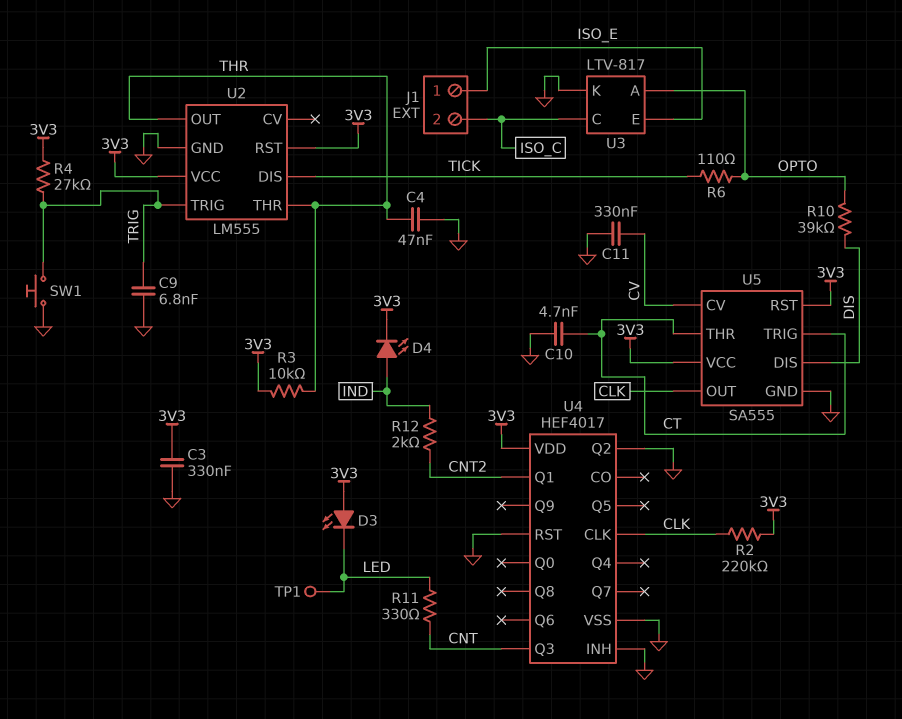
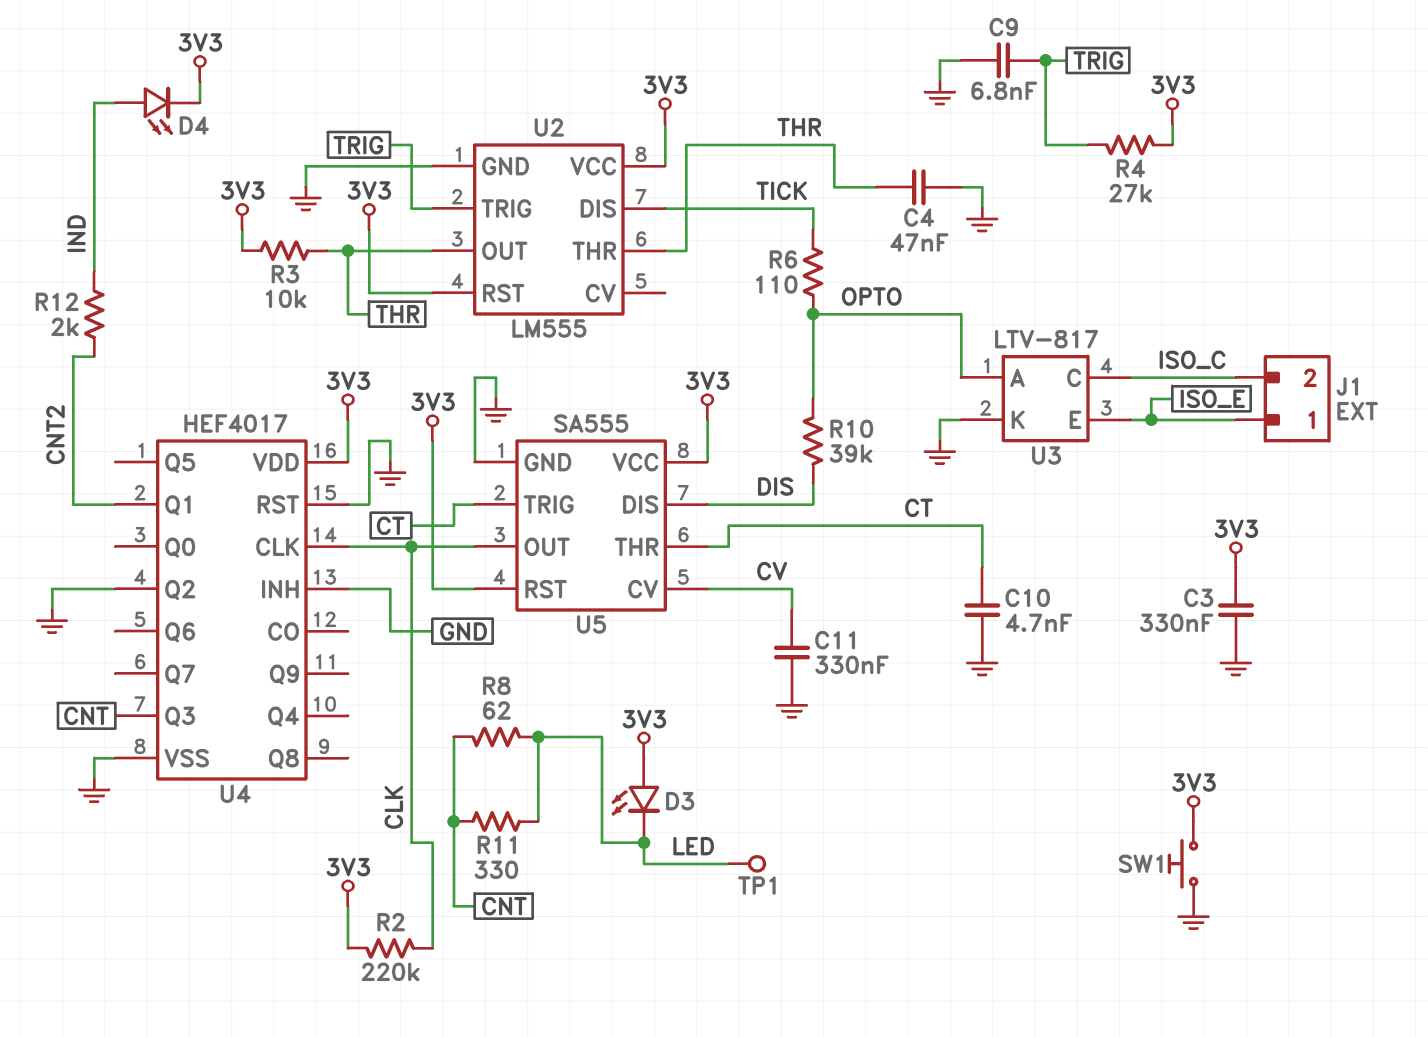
R8: none -> 62 (CNT, LED)
SW1: button (GND, TRIG) -> button (3V3, GND)

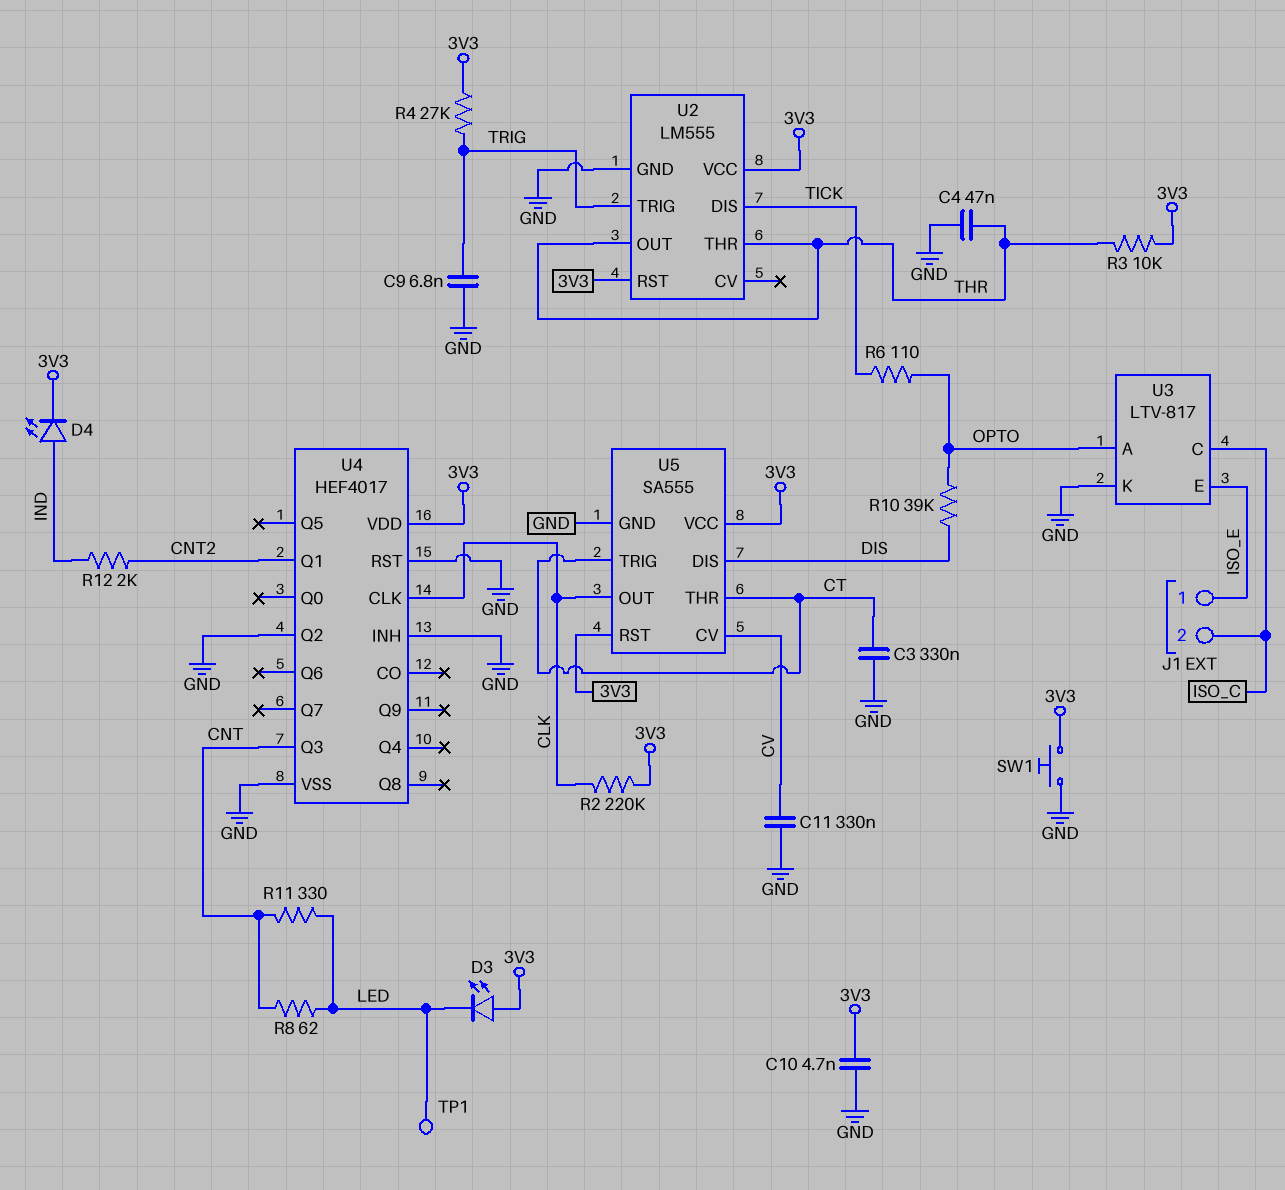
C3: 330nF (3V3, GND) -> 330nF (CT, GND)
C10: 4.7nF (CT, GND) -> 4.7nF (3V3, GND)

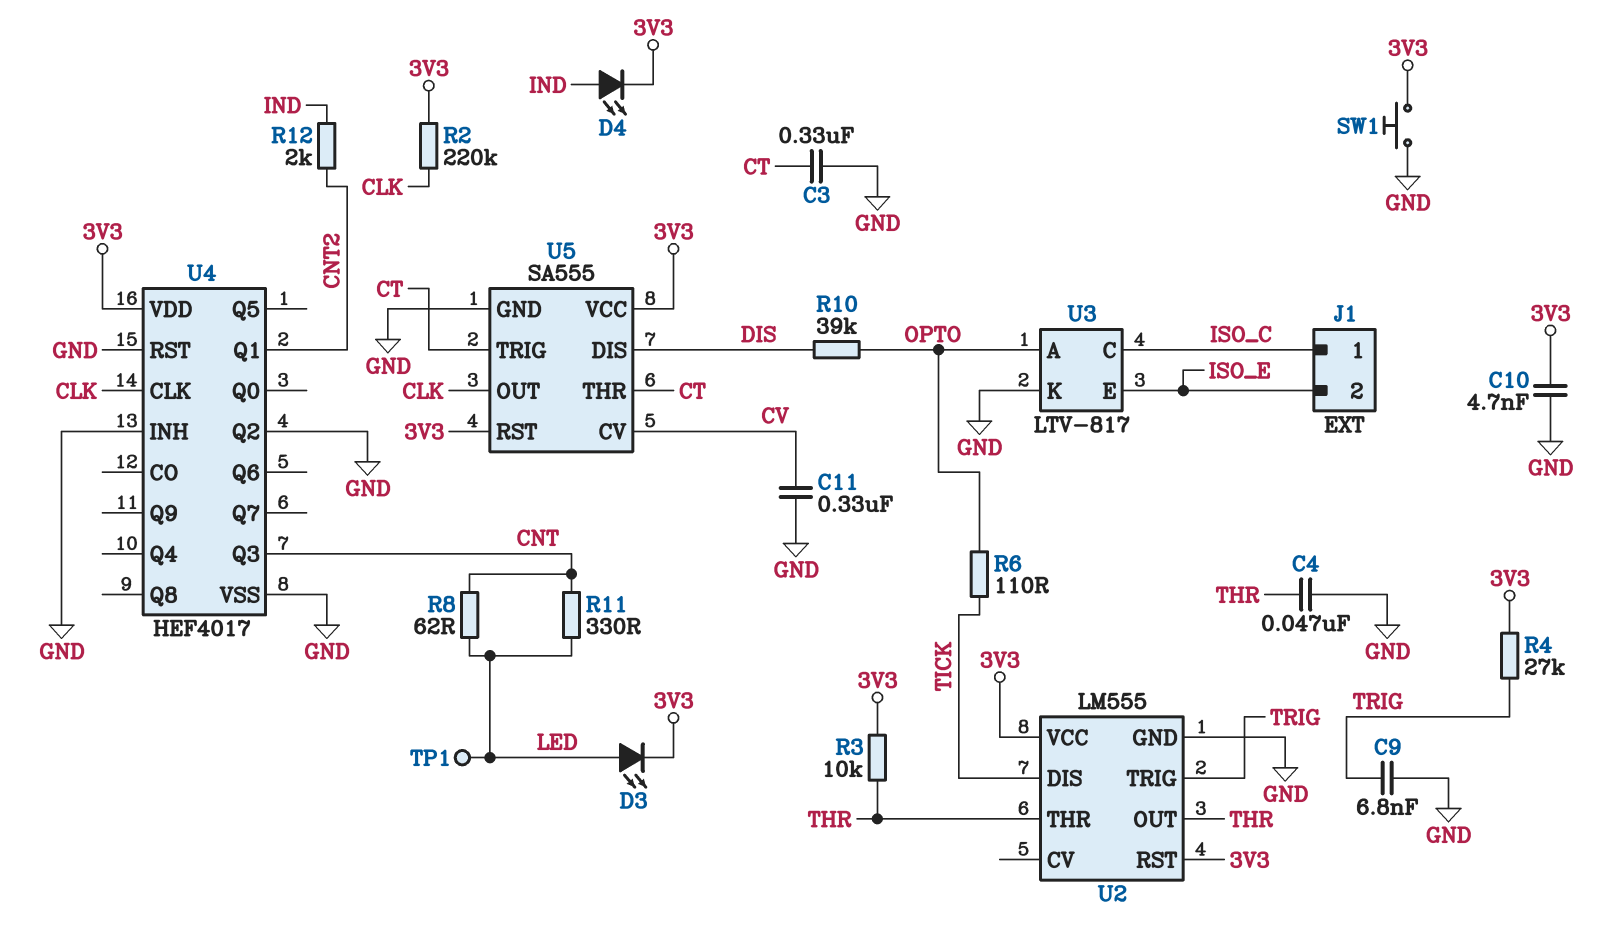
D3: LED (A 3V3, K LED) -> LED (A LED, K 3V3)
J1 pin 1: ISO_E -> ISO_C
J1 pin 2: ISO_C -> ISO_E

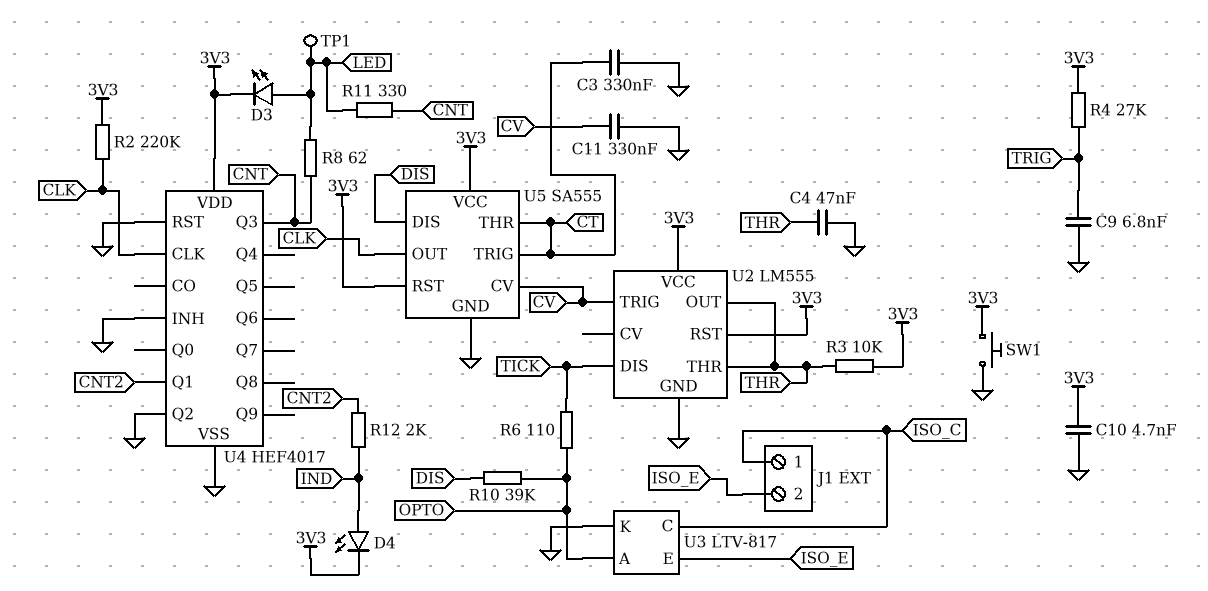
U2 pin TRIG: TRIG -> CV

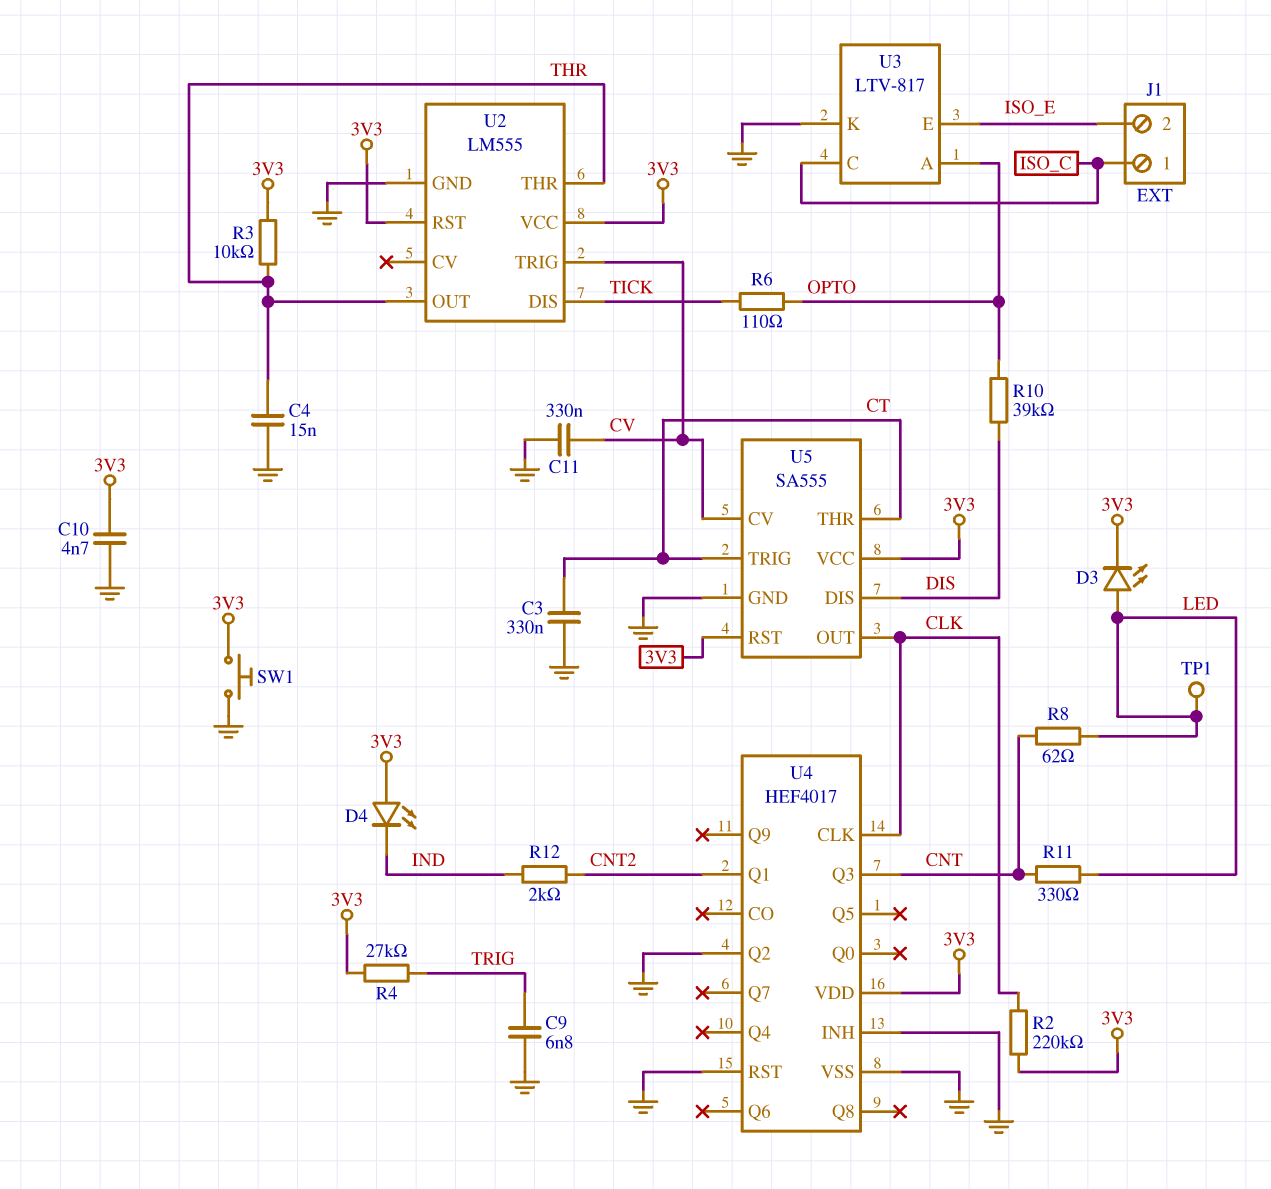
C4: 47nF (GND, THR) -> 15nF (GND, THR)
D4: LED (A IND, K 3V3) -> LED (A 3V3, K IND)

